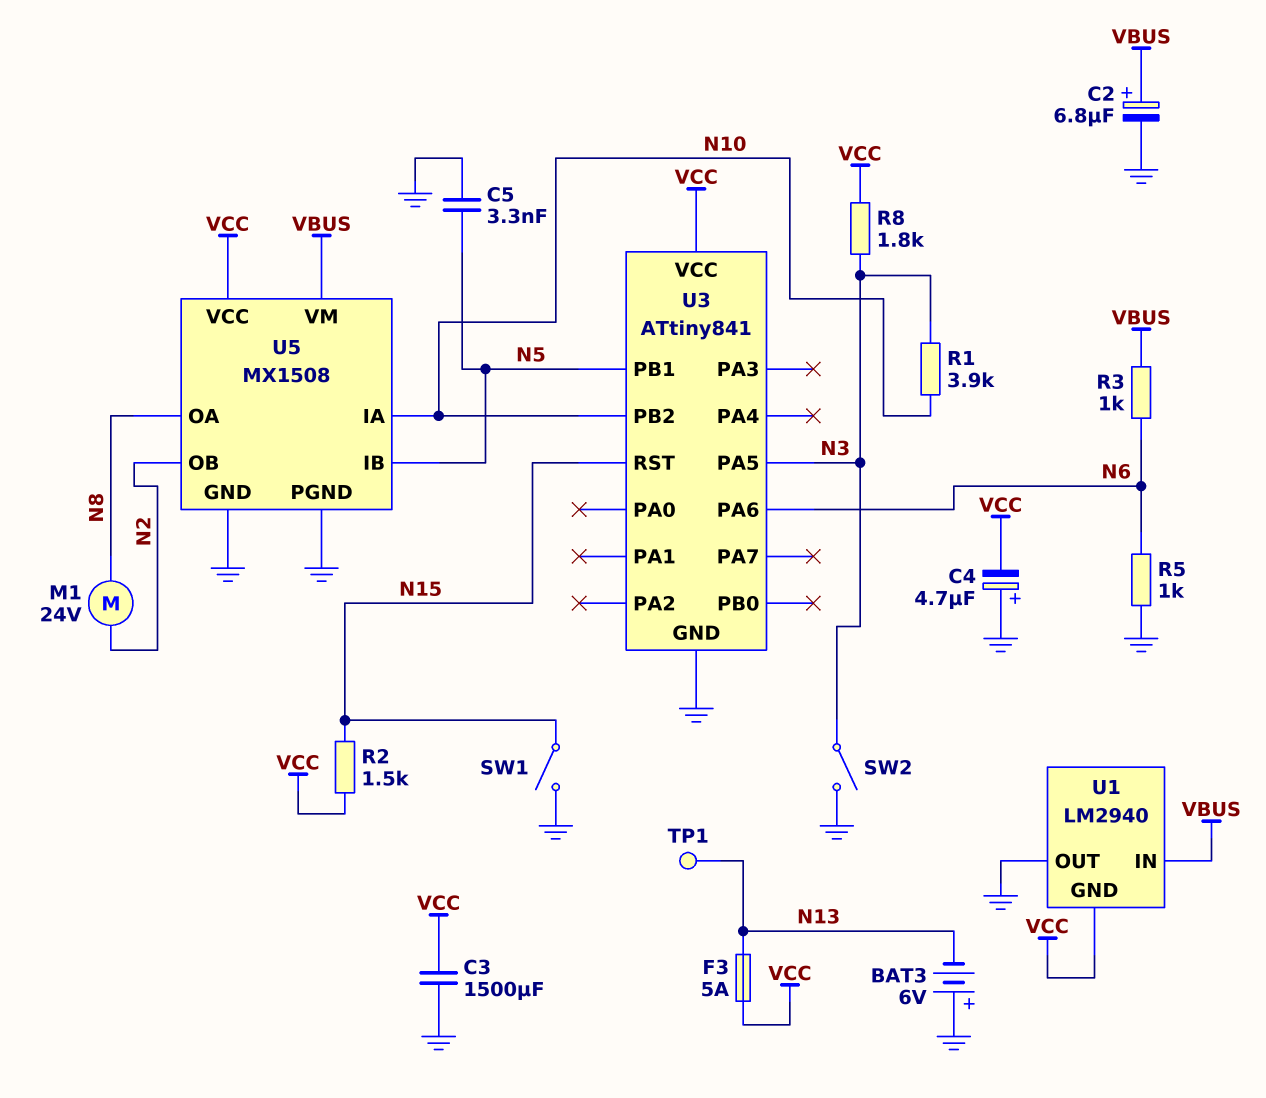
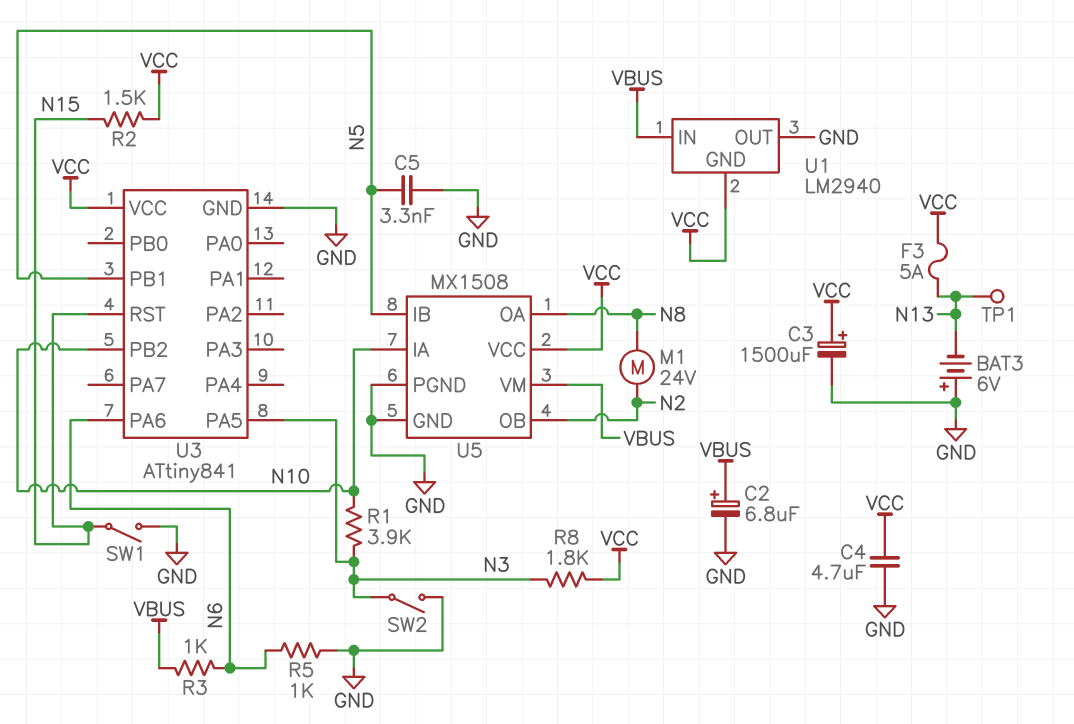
C3: 1500uF (GND, VCC) -> 1500uF (plus VCC, minus GND)
C4: 4.7uF (plus GND, minus VCC) -> 4.7uF (GND, VCC)

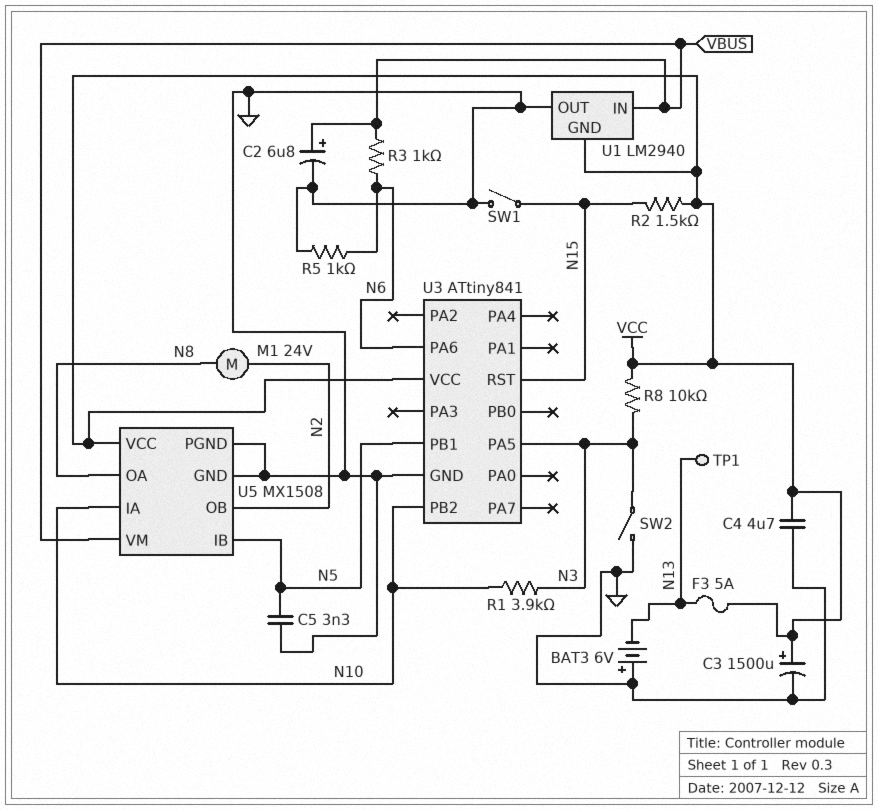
R8: 1.8k (N3, VCC) -> 10k (N3, VCC)

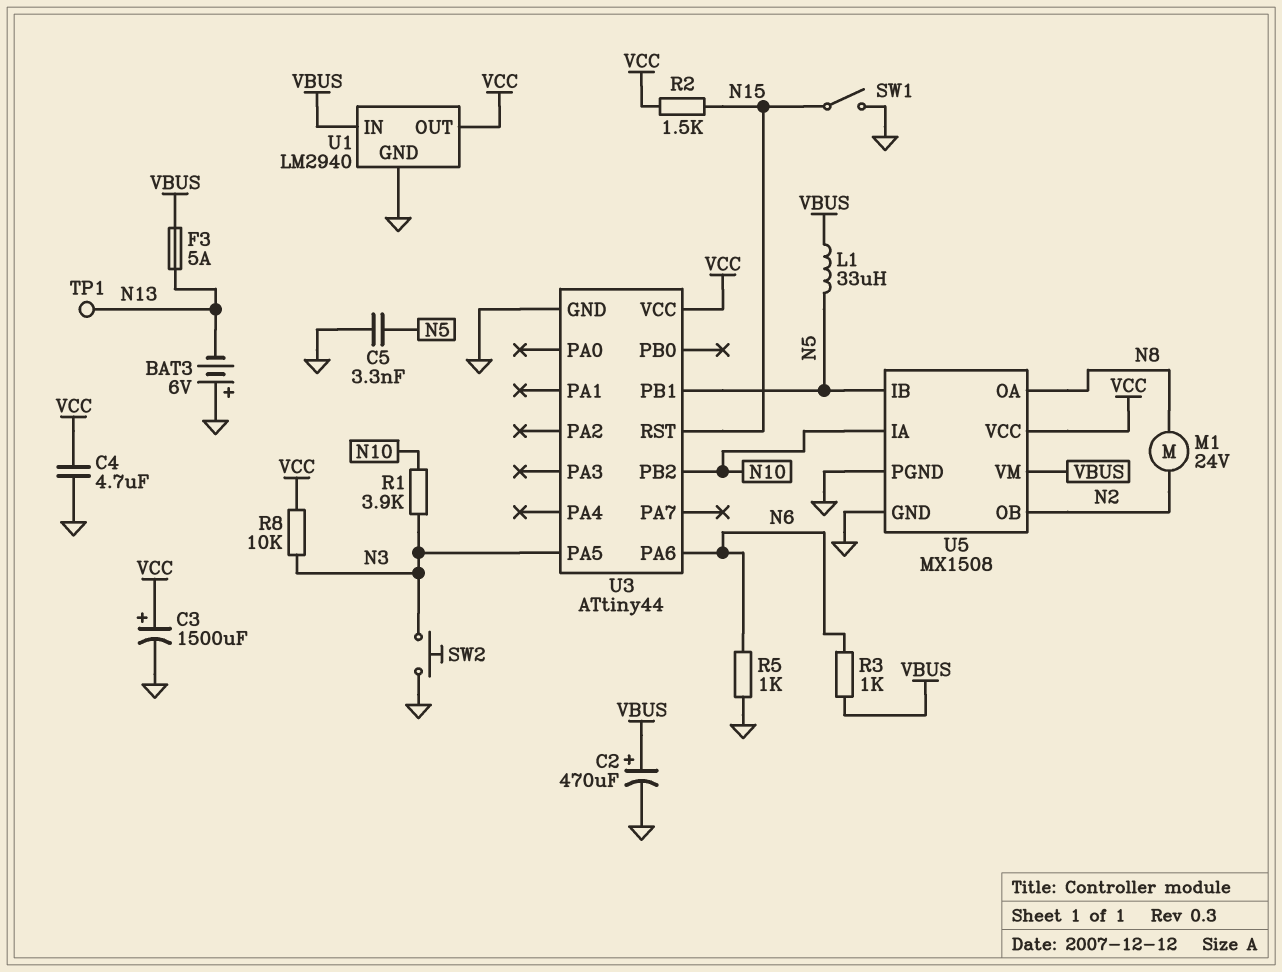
C2: 6.8uF (plus VBUS, minus GND) -> 470uF (plus VBUS, minus GND)
F3: 5A (N13, VCC) -> 5A (N13, VBUS)
L1: none -> 33uH (N5, VBUS)
SW2: switch (GND, N3) -> button (GND, N3)
U1 pin GND: VCC -> GND
U1 pin OUT: GND -> VCC
U3: ATtiny841 -> ATtiny44

